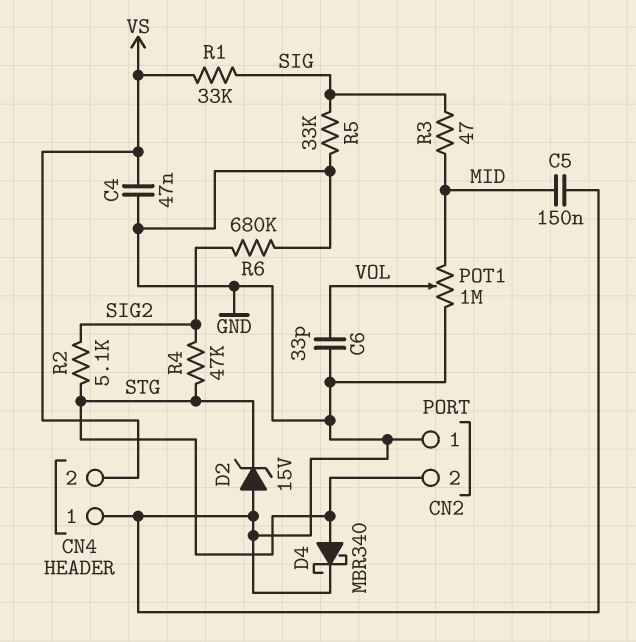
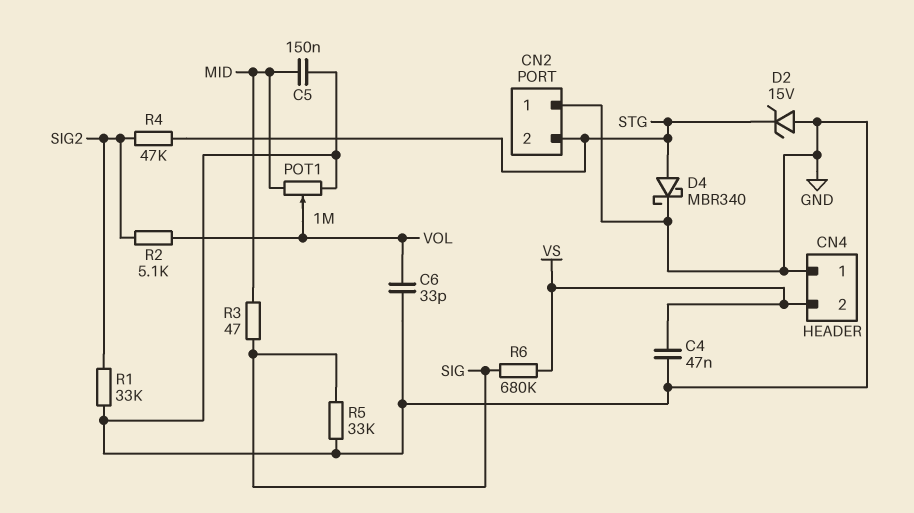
R1: 33k (SIG, VS) -> 33k (GND, SIG2)
R2: 5.1k (SIG2, STG) -> 5.1k (SIG2, VOL)
R6: 680k (GND, SIG2) -> 680k (SIG, VS)

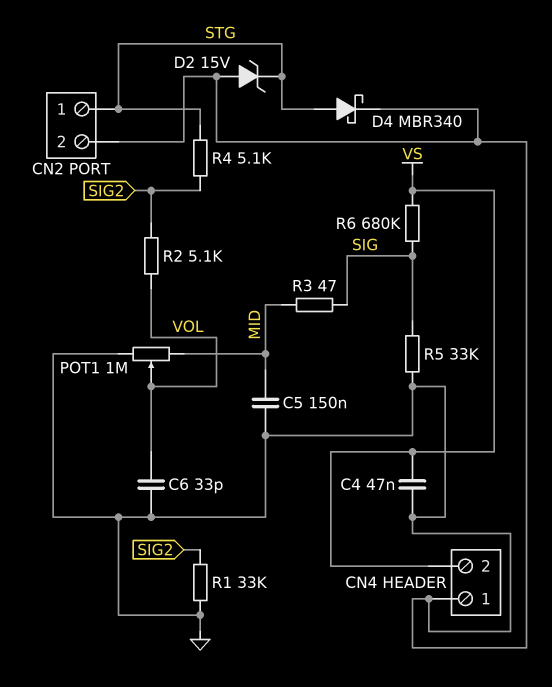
CN2 pin 1: GND -> STG
CN2 pin 2: STG -> GND
R4: 47k (SIG2, STG) -> 5.1k (SIG2, STG)

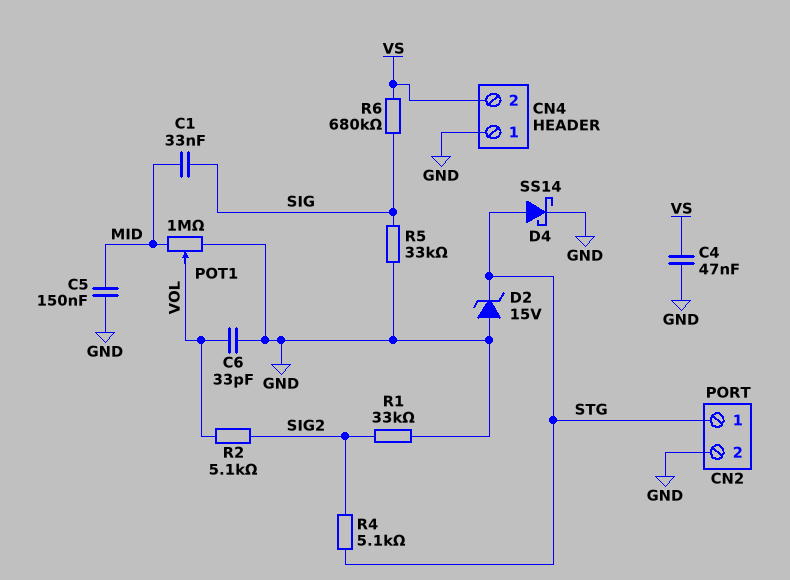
C1: none -> 33nF (MID, SIG)
D4: schottky MBR340 (A STG, K GND) -> schottky SS14 (A STG, K GND)
R3: 47 (MID, SIG) -> none

